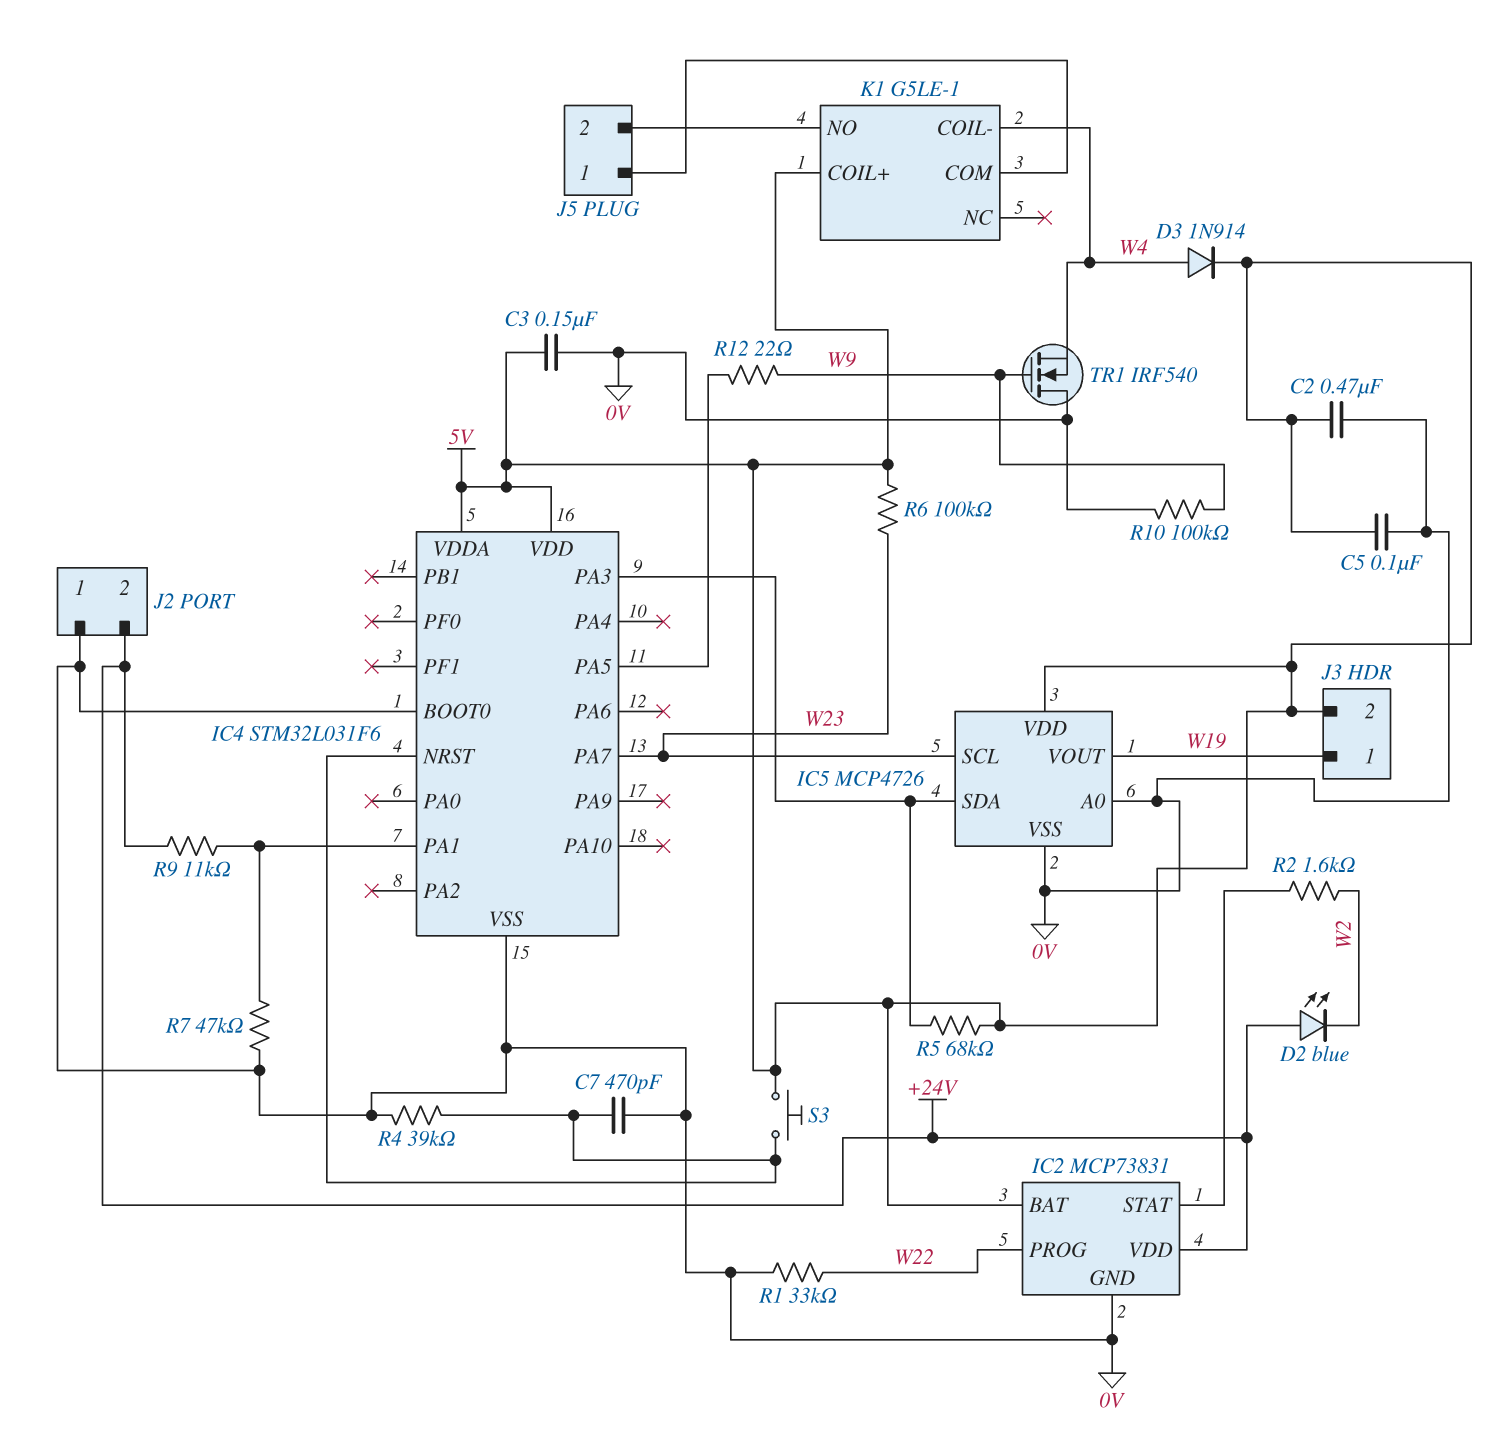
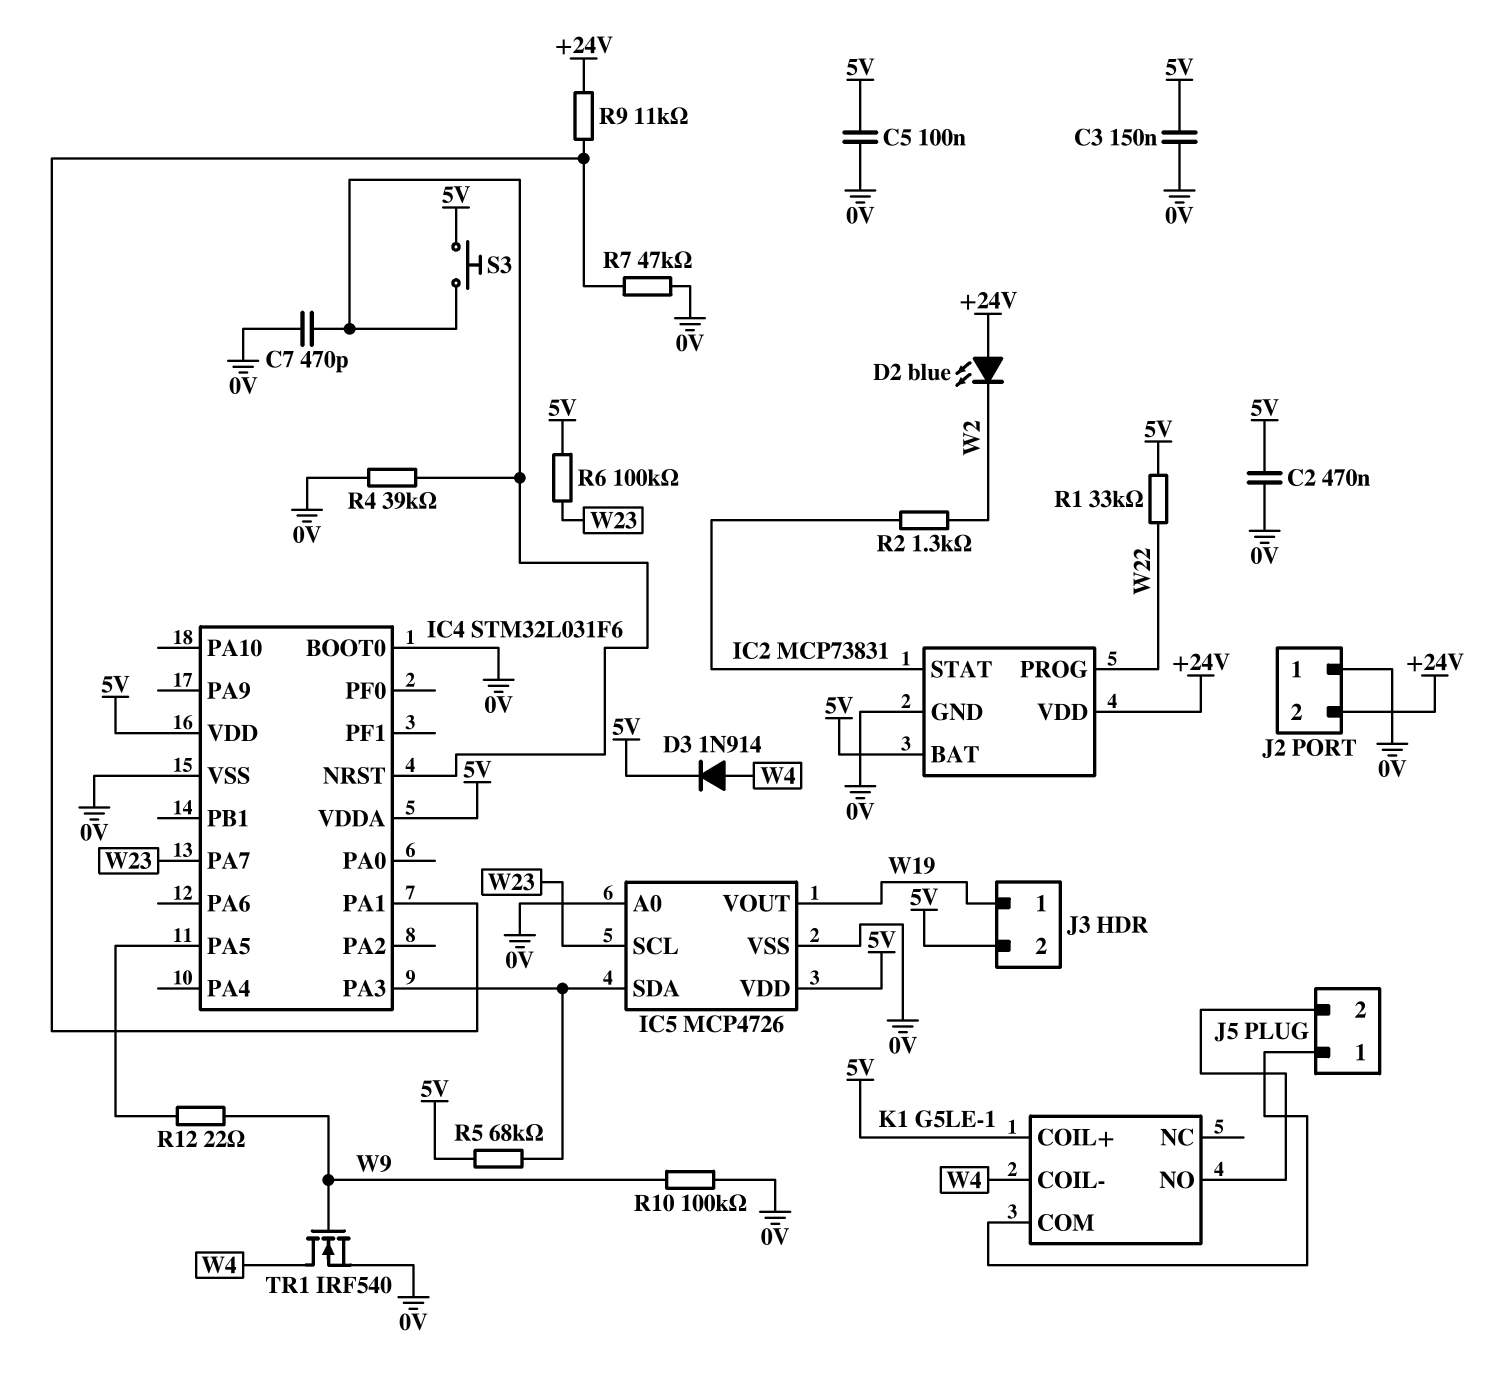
R1: 33k (0V, W22) -> 33k (5V, W22)
R2: 1.6k (IC2/STAT, W2) -> 1.3k (IC2/STAT, W2)
TR1: NMOS IRF540 (G W9, D 0V, S W4) -> NMOS IRF540 (G W9, D W4, S 0V)

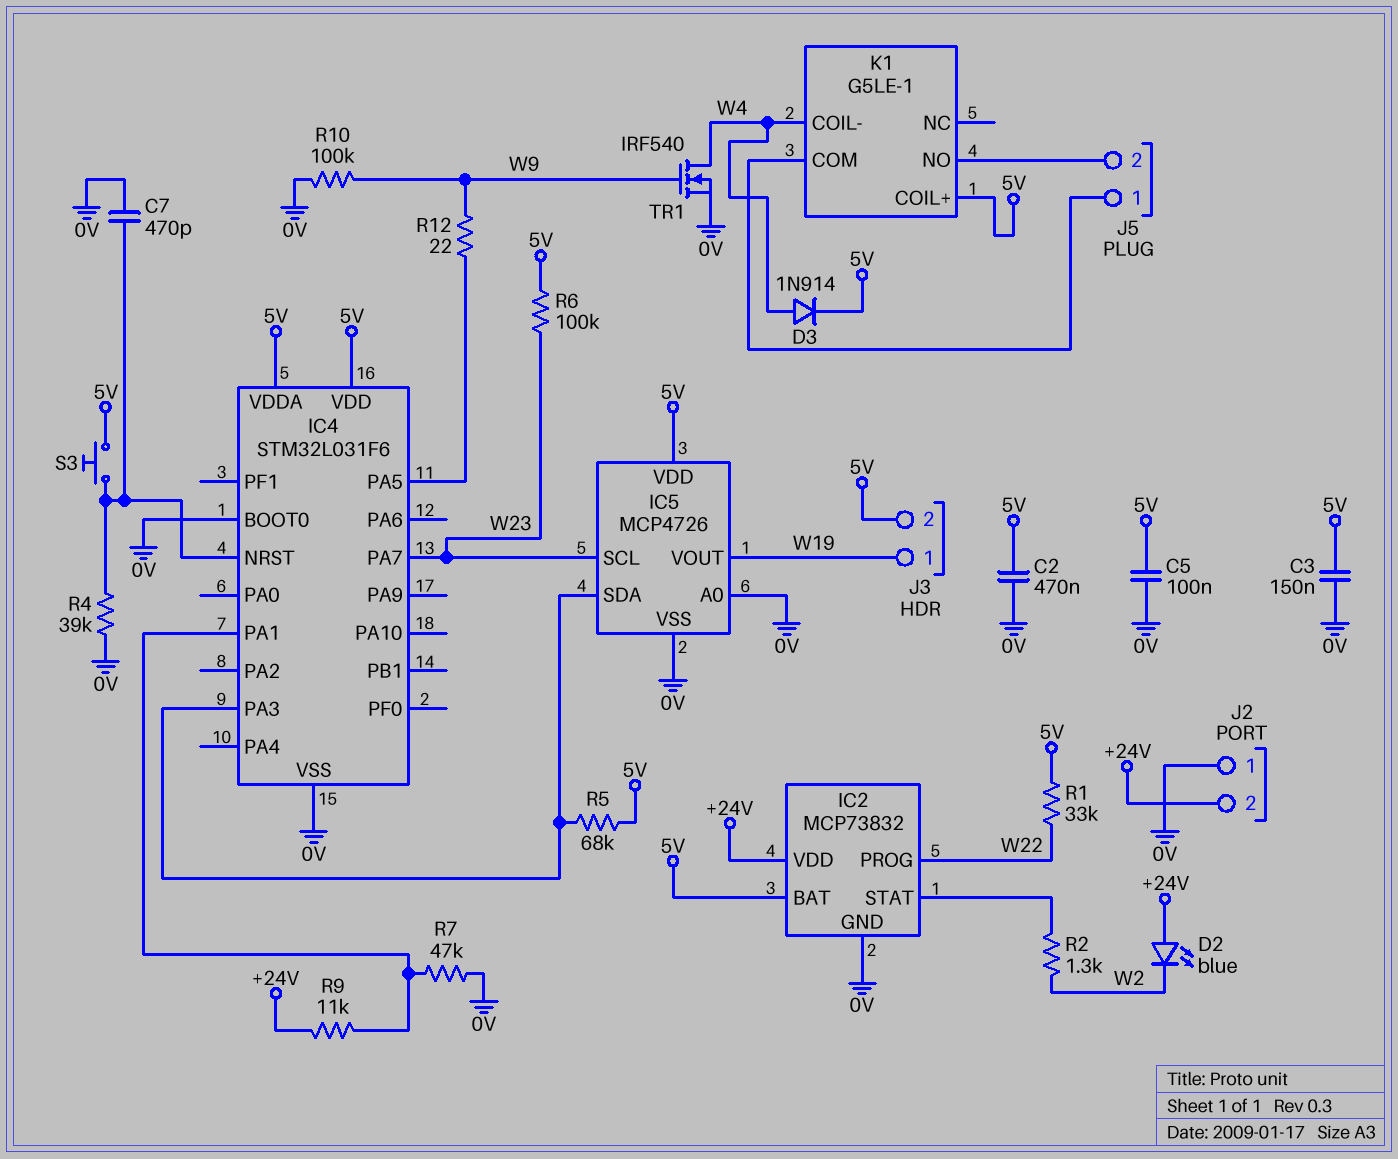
IC2: MCP73831 -> MCP73832

